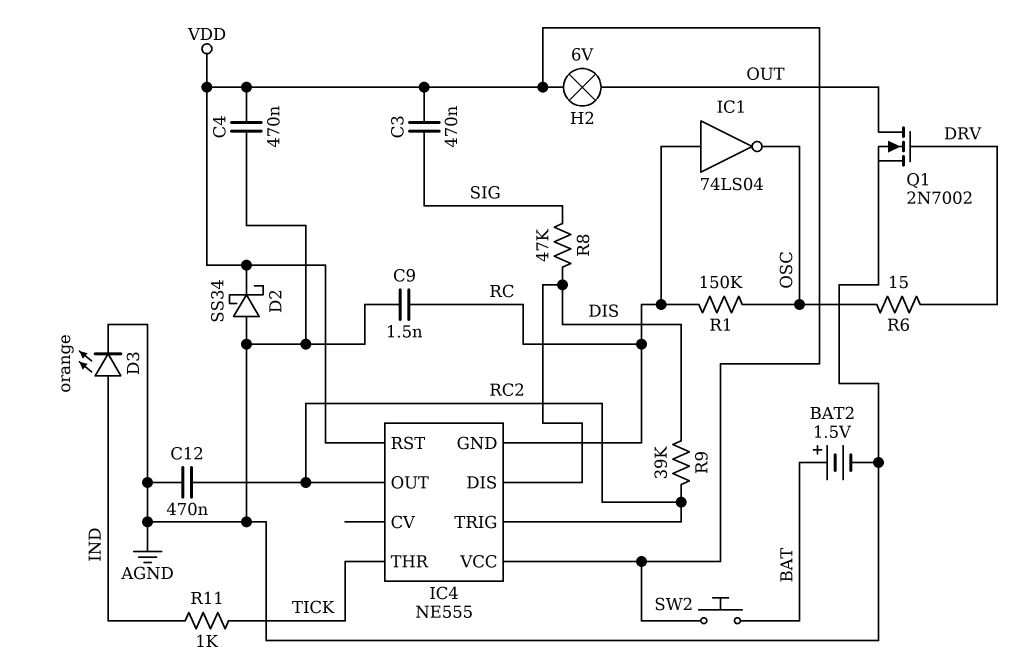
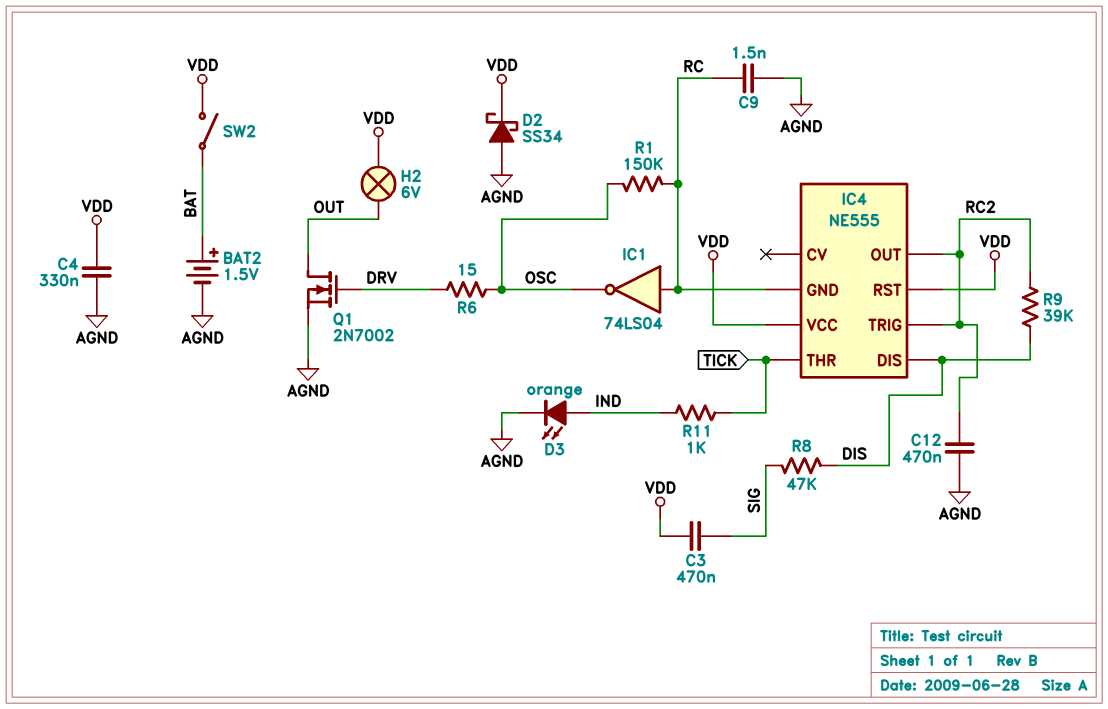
C4: 470nF (AGND, VDD) -> 330nF (AGND, VDD)
SW2: button (BAT, VDD) -> switch (BAT, VDD)

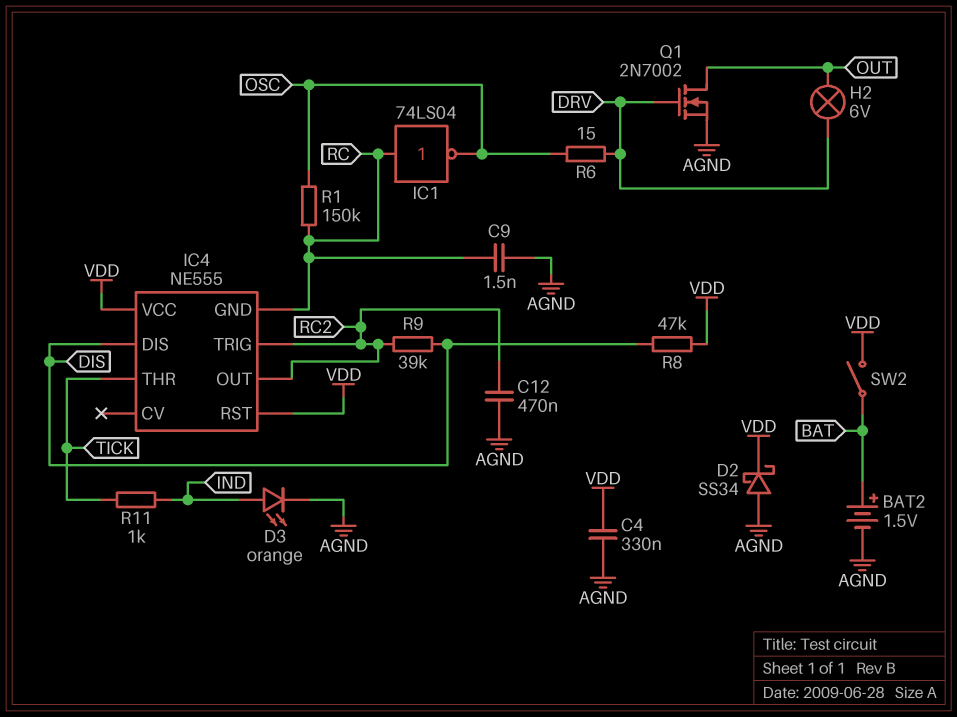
C3: 470nF (SIG, VDD) -> none
H2: lamp 6V (OUT, VDD) -> lamp 6V (DRV, OUT)
R8: 47k (DIS, SIG) -> 47k (DIS, VDD)

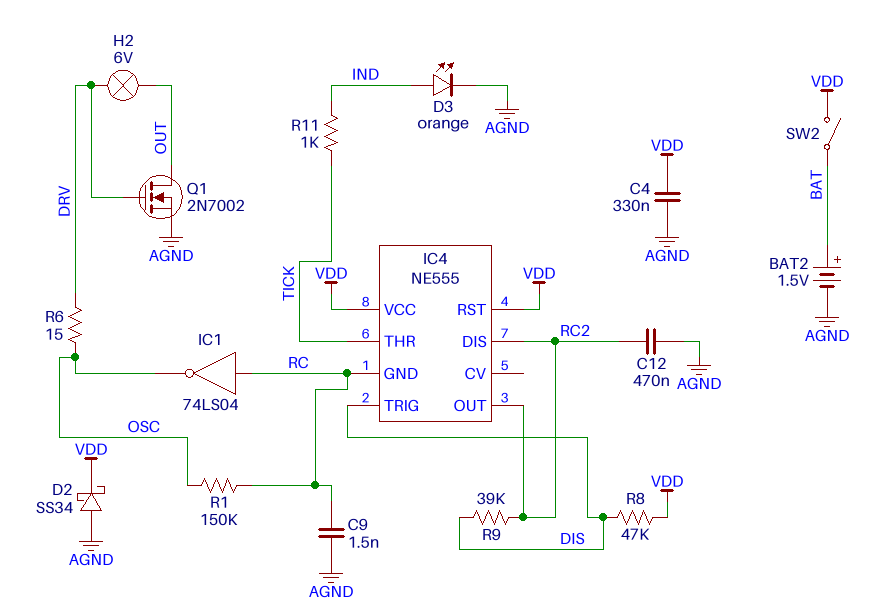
IC4 pin DIS: DIS -> RC2
IC4 pin TRIG: RC2 -> DIS

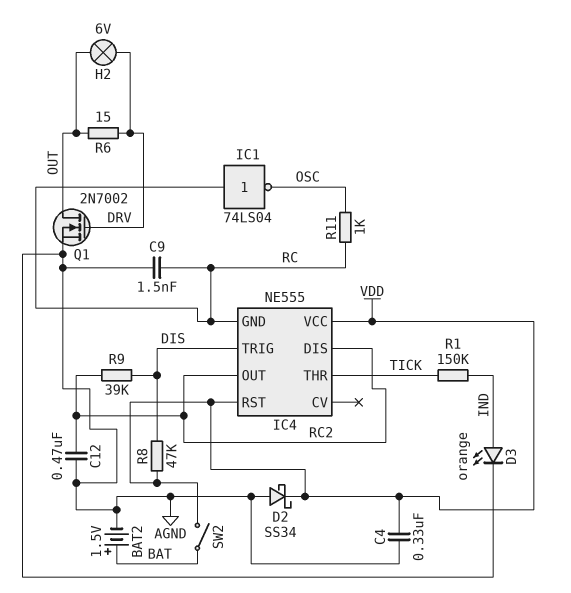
R1: 150k (OSC, RC) -> 150k (IND, TICK)
R6: 15 (DRV, OSC) -> 15 (DRV, OUT)
R11: 1k (IND, TICK) -> 1k (OSC, RC)

